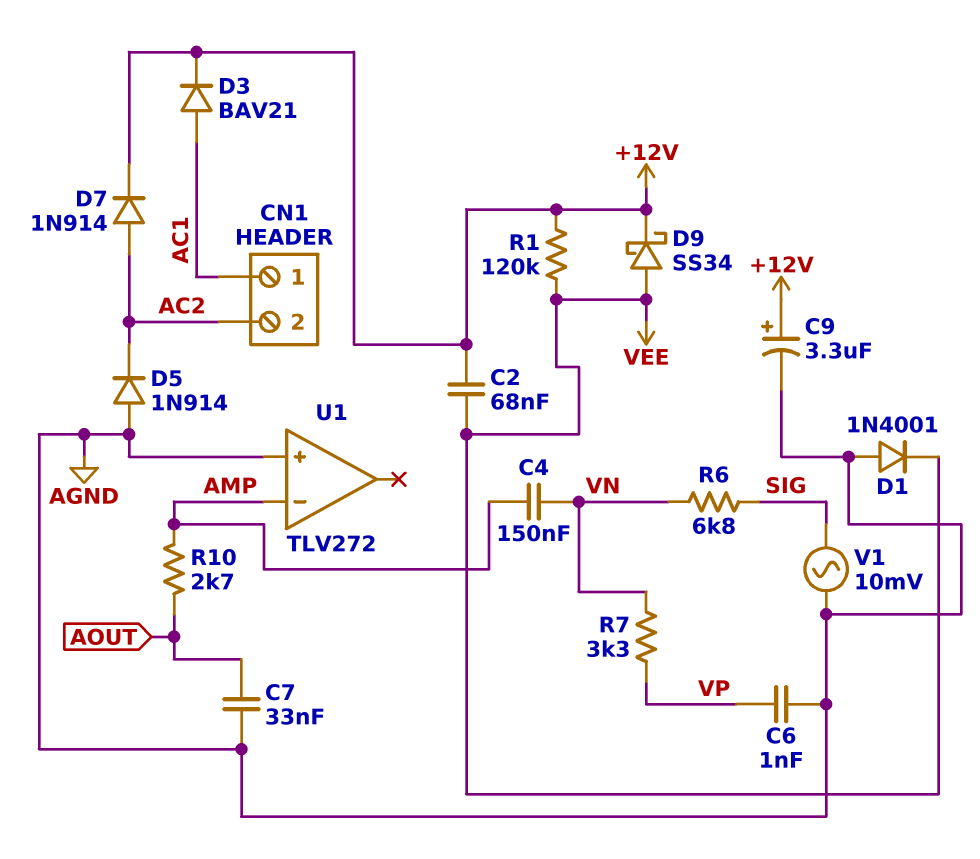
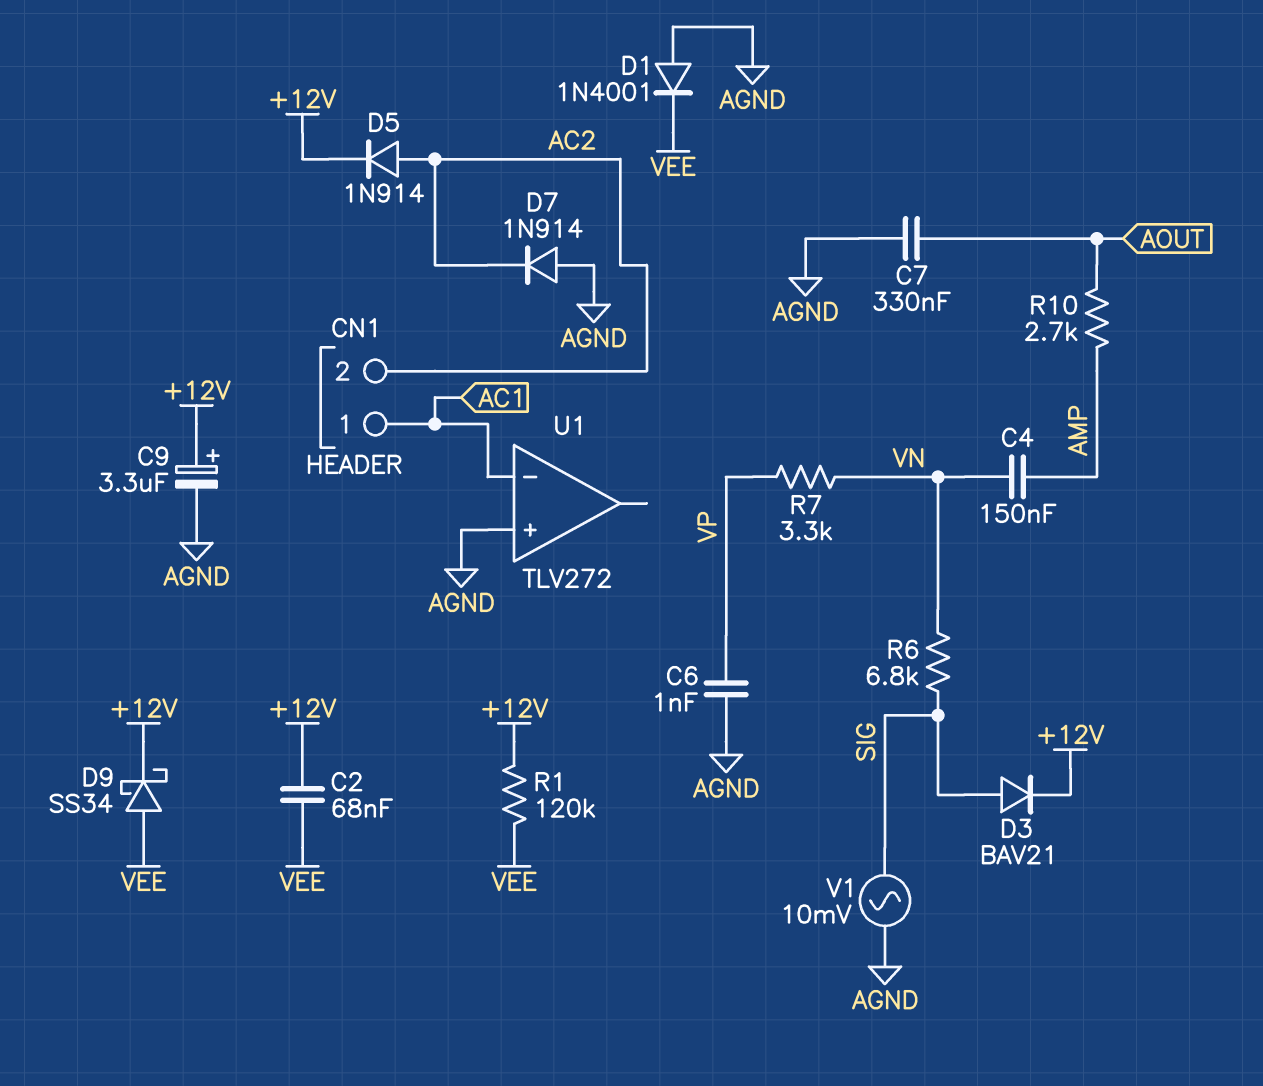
C7: 33nF (AGND, AOUT) -> 330nF (AGND, AOUT)
D3: diode BAV21 (A AC1, K +12V) -> diode BAV21 (A SIG, K +12V)
D5: diode 1N914 (A AGND, K AC2) -> diode 1N914 (A AC2, K +12V)
D7: diode 1N914 (A AC2, K +12V) -> diode 1N914 (A AGND, K AC2)
U1 pin in-: AMP -> AC1

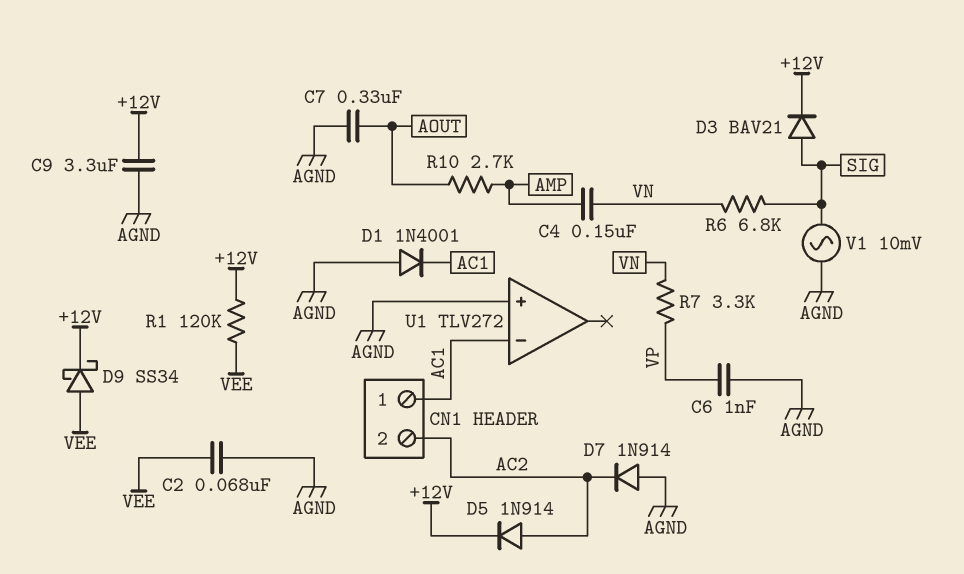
C2: 68nF (+12V, VEE) -> 68nF (AGND, VEE)
C9: 3.3uF (plus +12V, minus AGND) -> 3.3uF (+12V, AGND)
D1: diode 1N4001 (A AGND, K VEE) -> diode 1N4001 (A AGND, K AC1)

